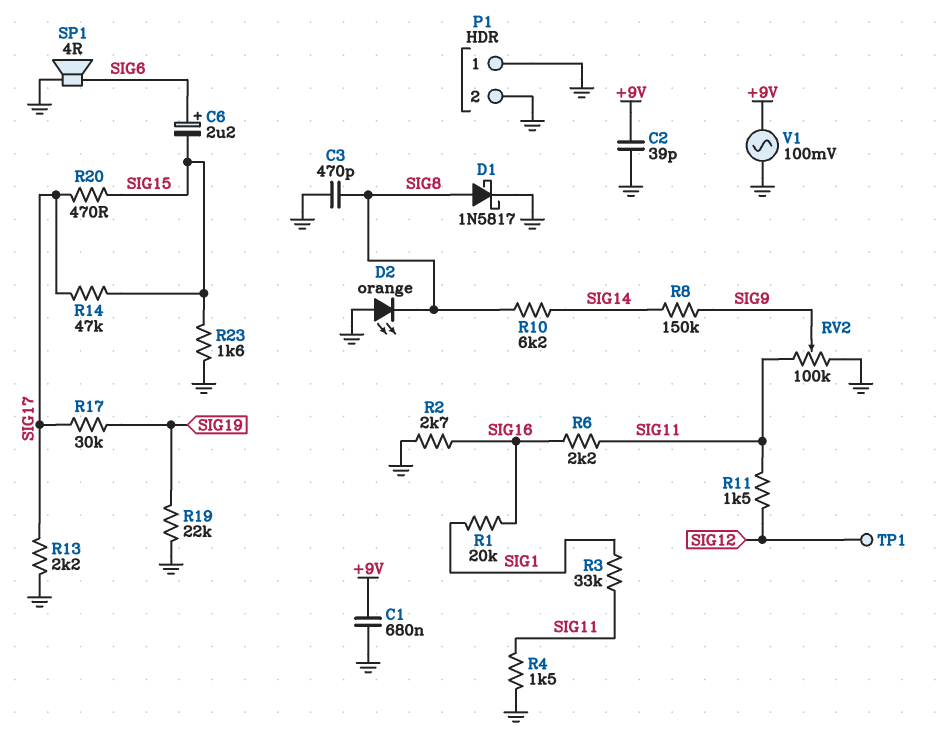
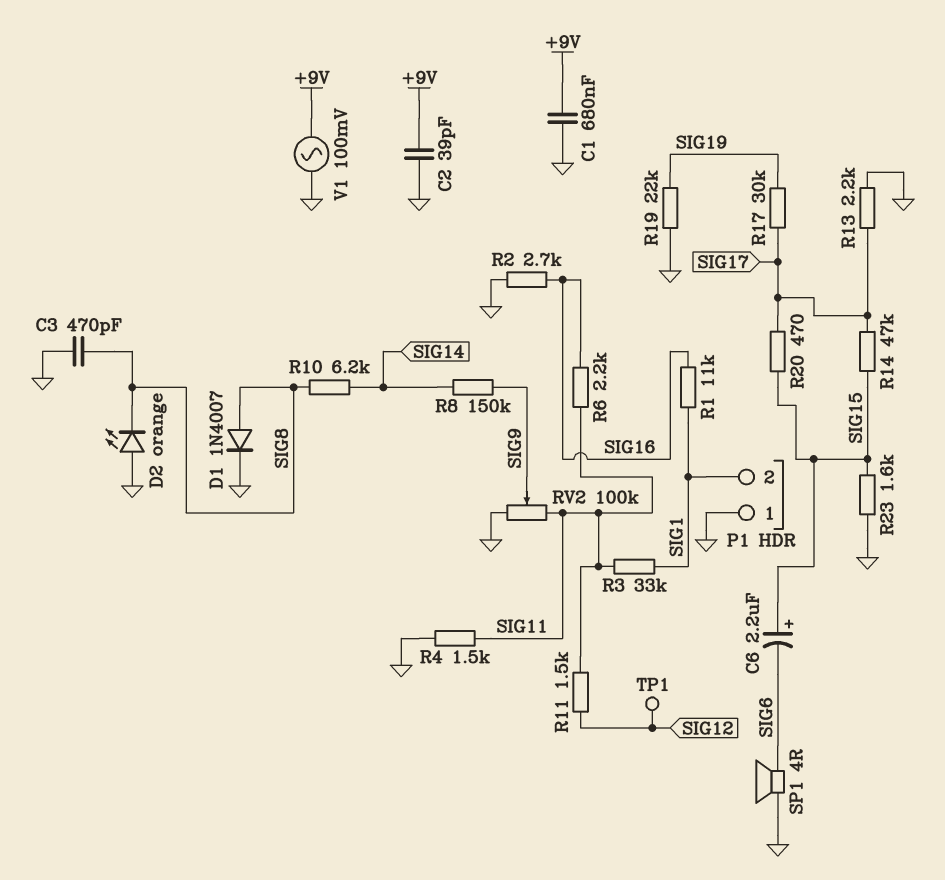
C6: 2.2uF (plus SIG6, minus SIG15) -> 2.2uF (plus SIG15, minus SIG6)
D1: schottky 1N5817 (A SIG8, K GND) -> diode 1N4007 (A SIG8, K GND)
P1 pin 2: GND -> SIG1
R1: 20k (SIG1, SIG16) -> 11k (SIG1, SIG16)

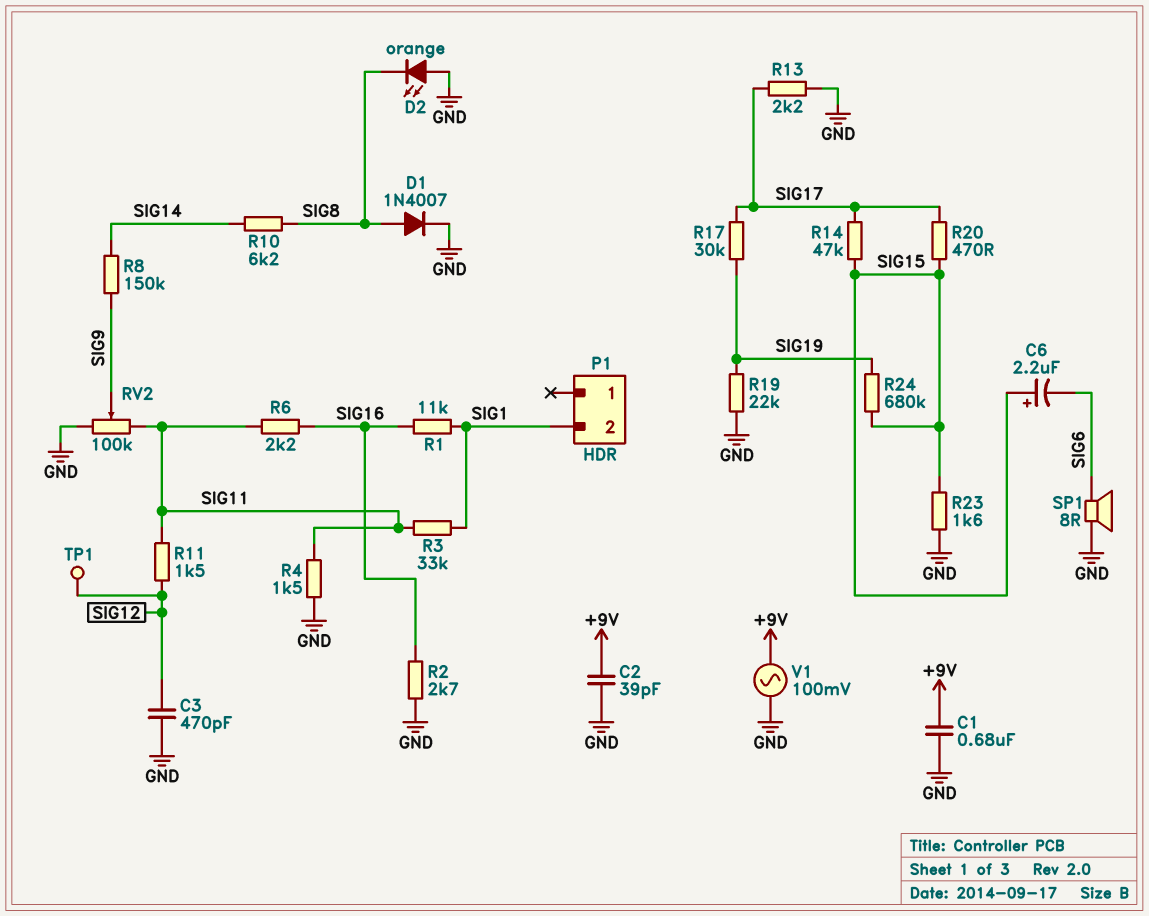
C3: 470pF (GND, SIG8) -> 470pF (GND, SIG12)
P1 pin 1: GND -> none
R24: none -> 680k (SIG15, SIG19)
SP1: speaker 4R (GND, SIG6) -> speaker 8R (GND, SIG6)

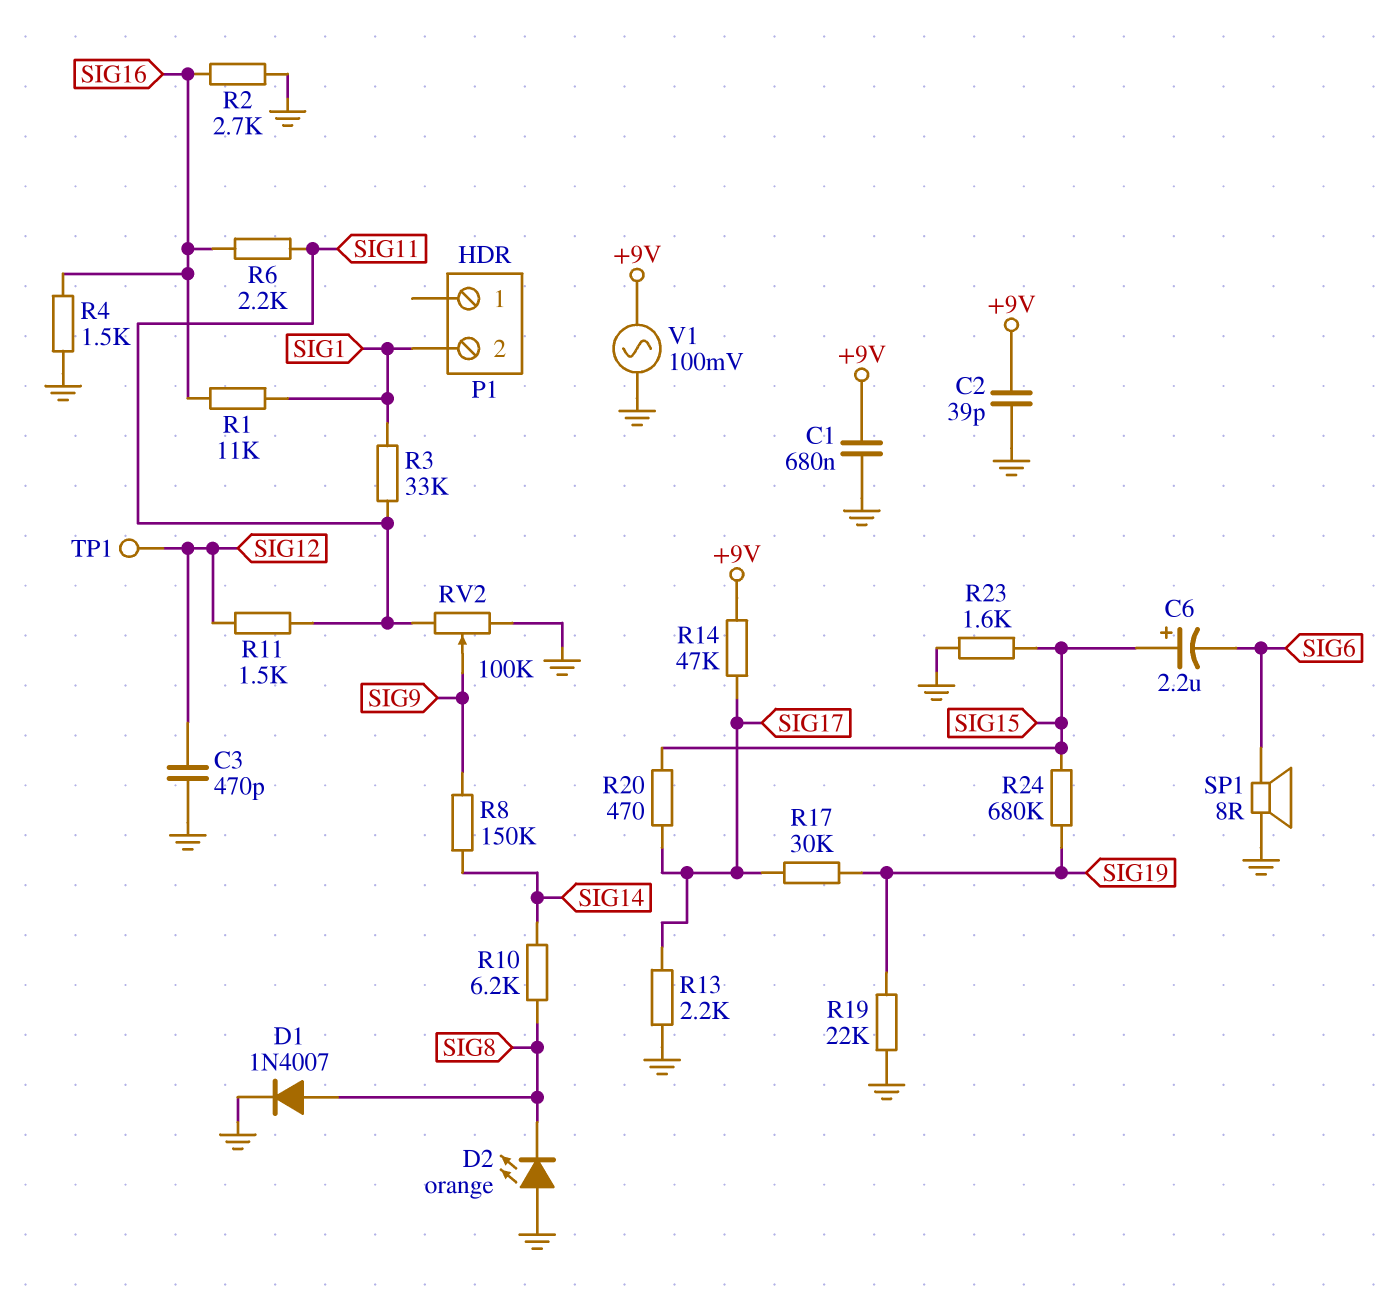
R4: 1.5k (GND, SIG11) -> 1.5k (GND, SIG16)
R14: 47k (SIG15, SIG17) -> 47k (+9V, SIG17)

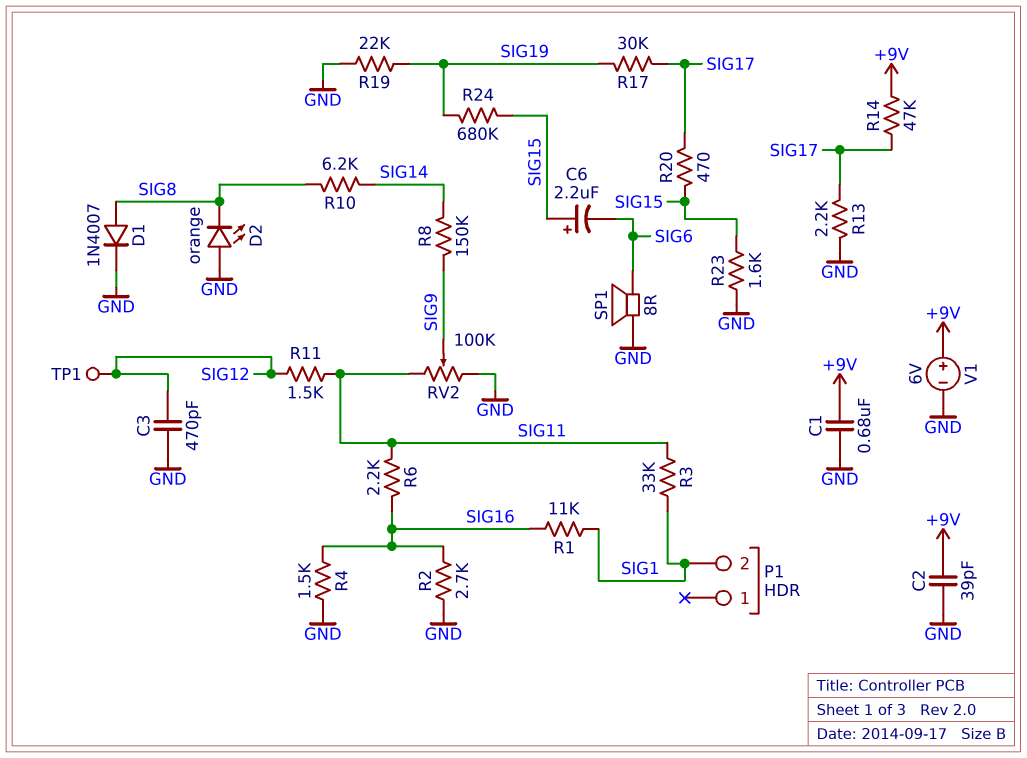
V1: AC 100mV (+9V, GND) -> 6V (plus +9V, minus GND)

